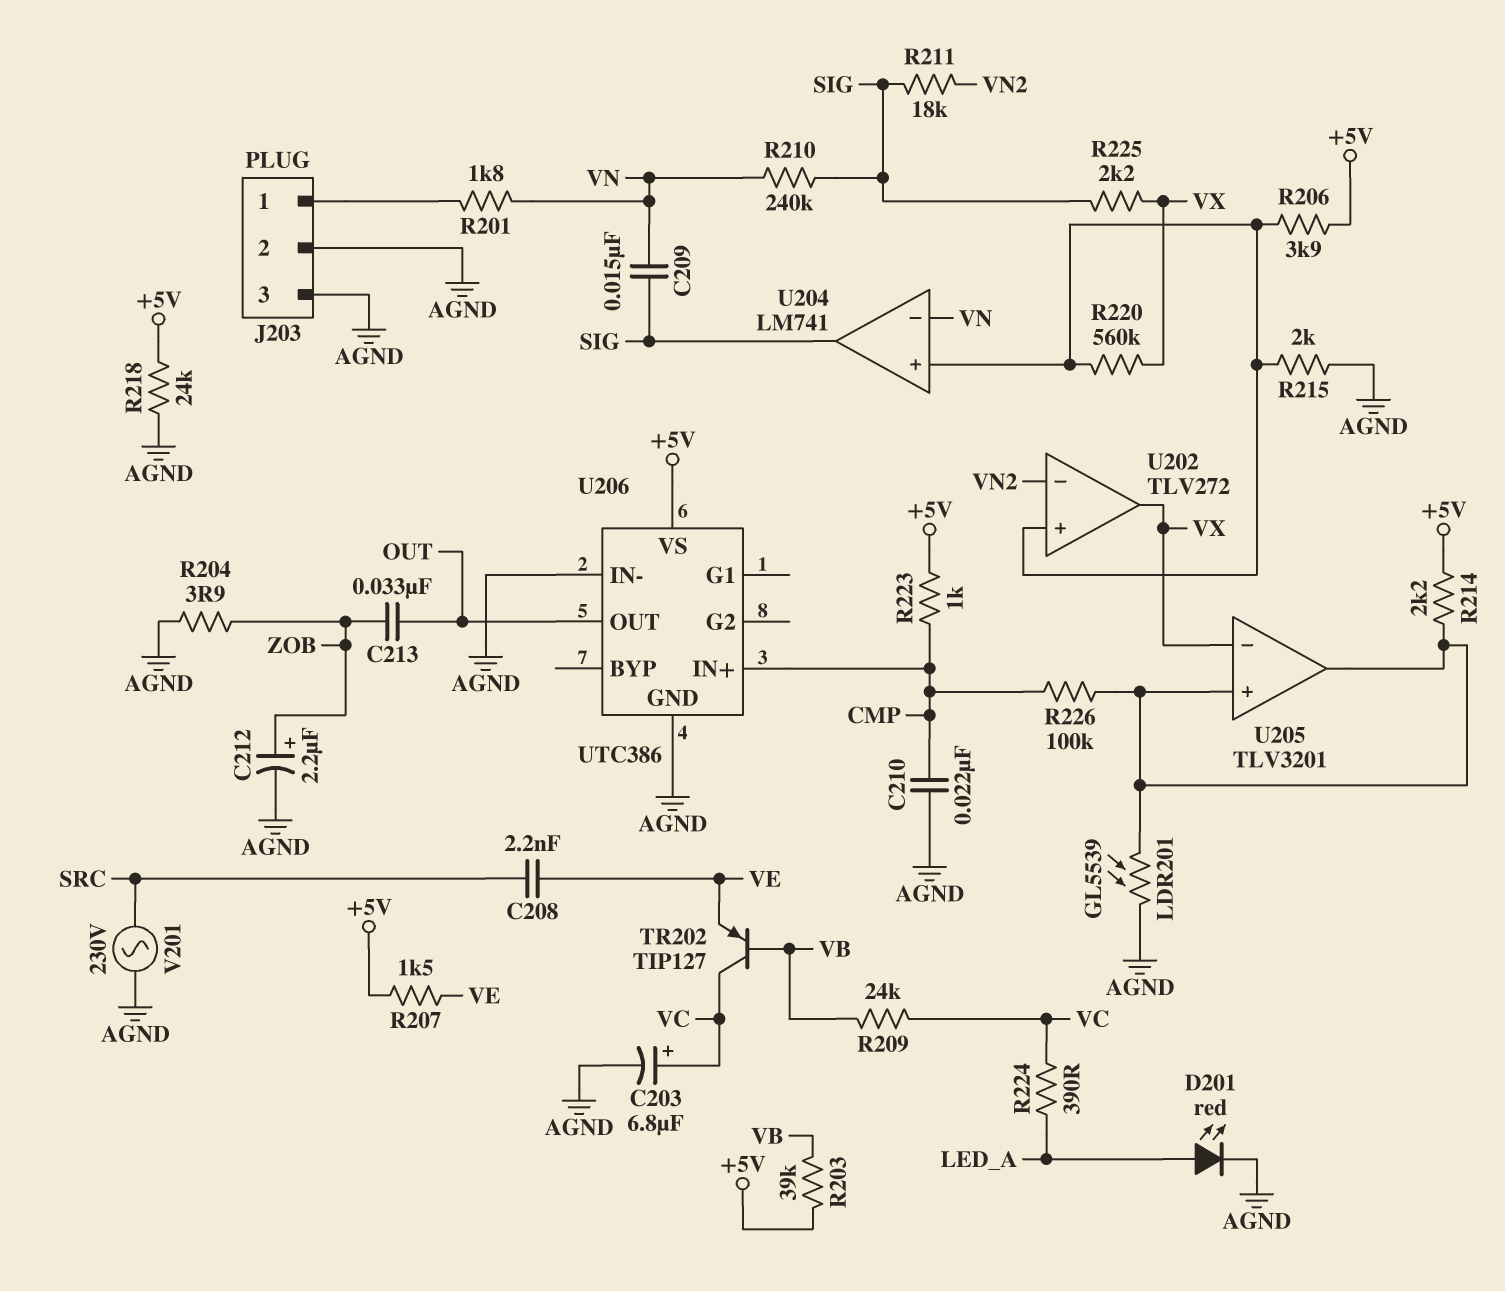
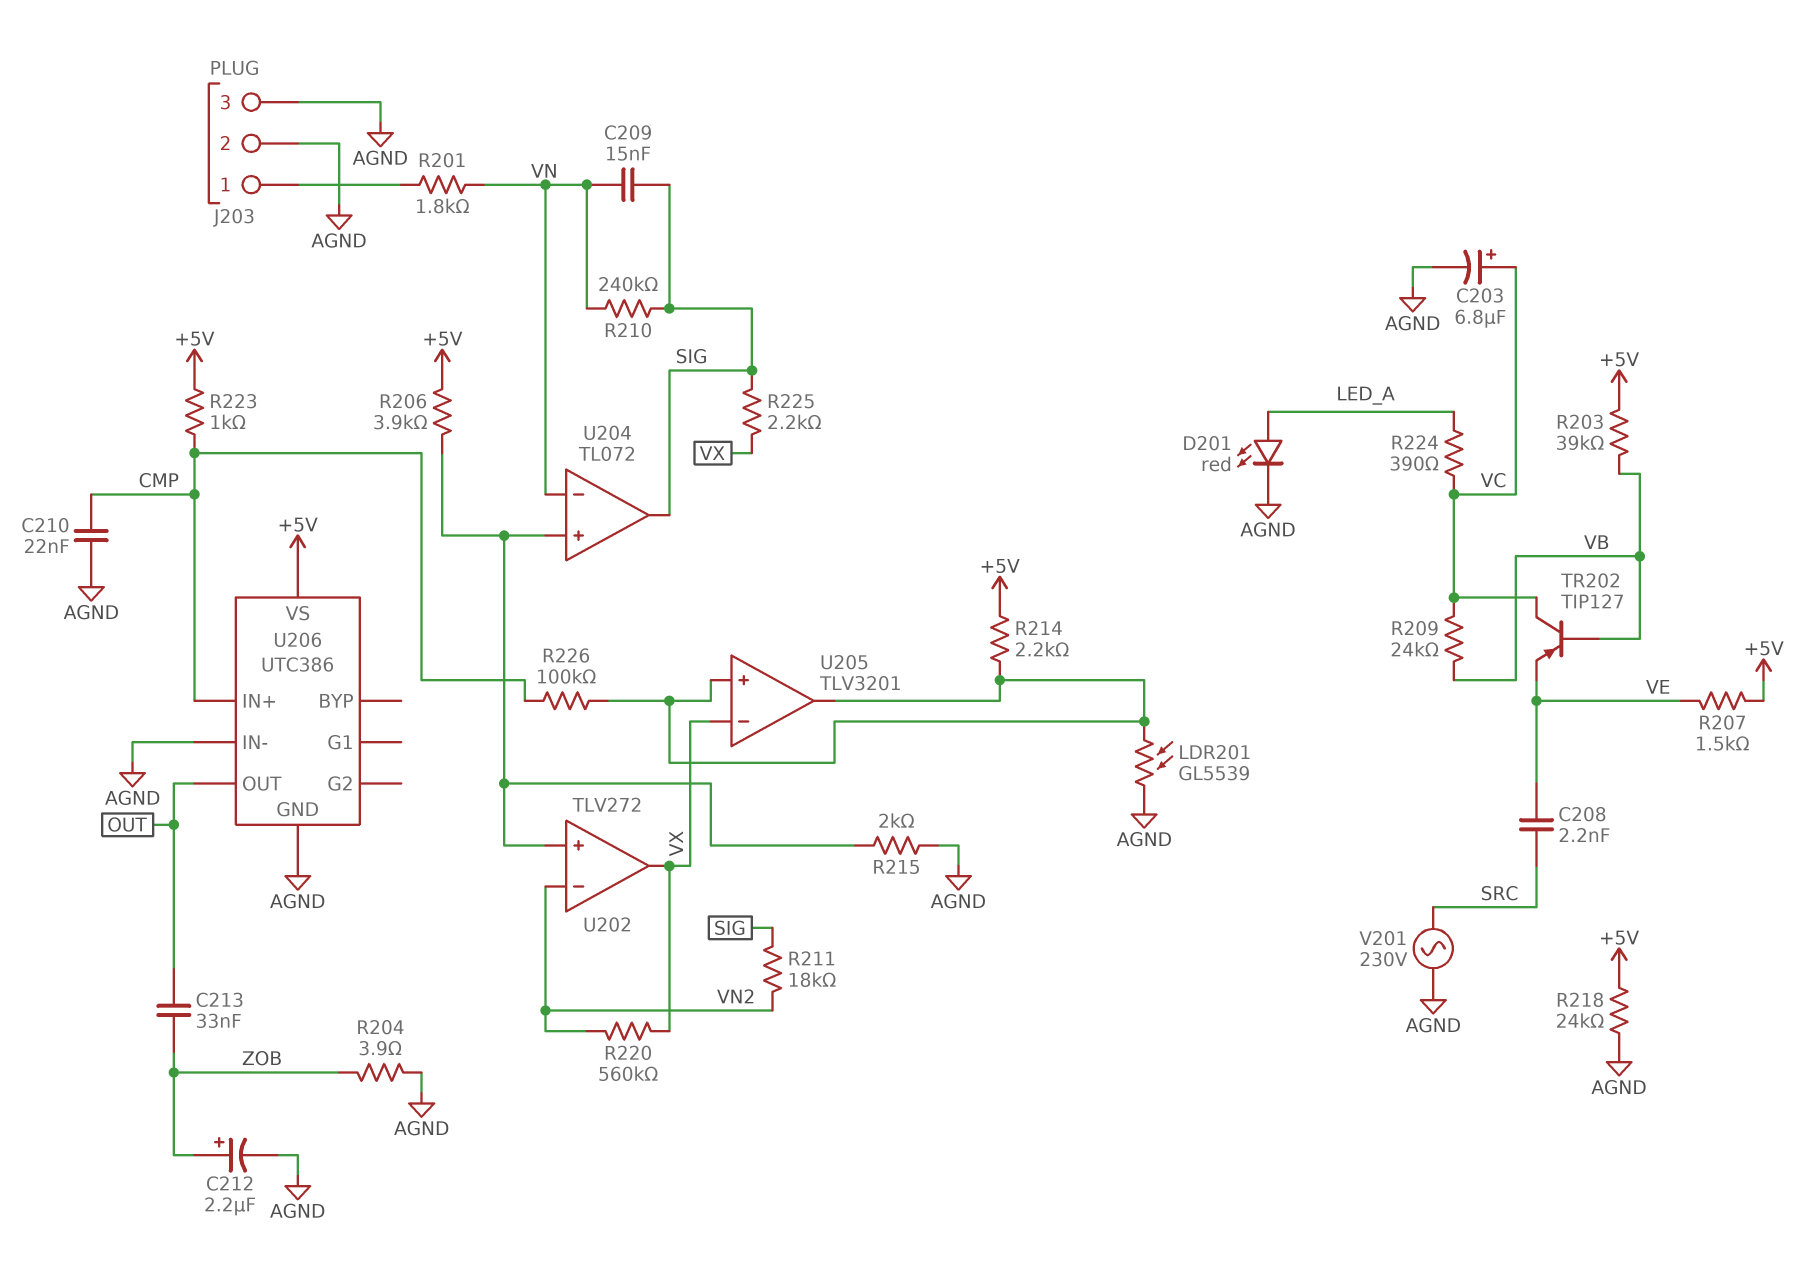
R220: 560k (U202/in+, VX) -> 560k (VN2, VX)
U204: LM741 -> TL072

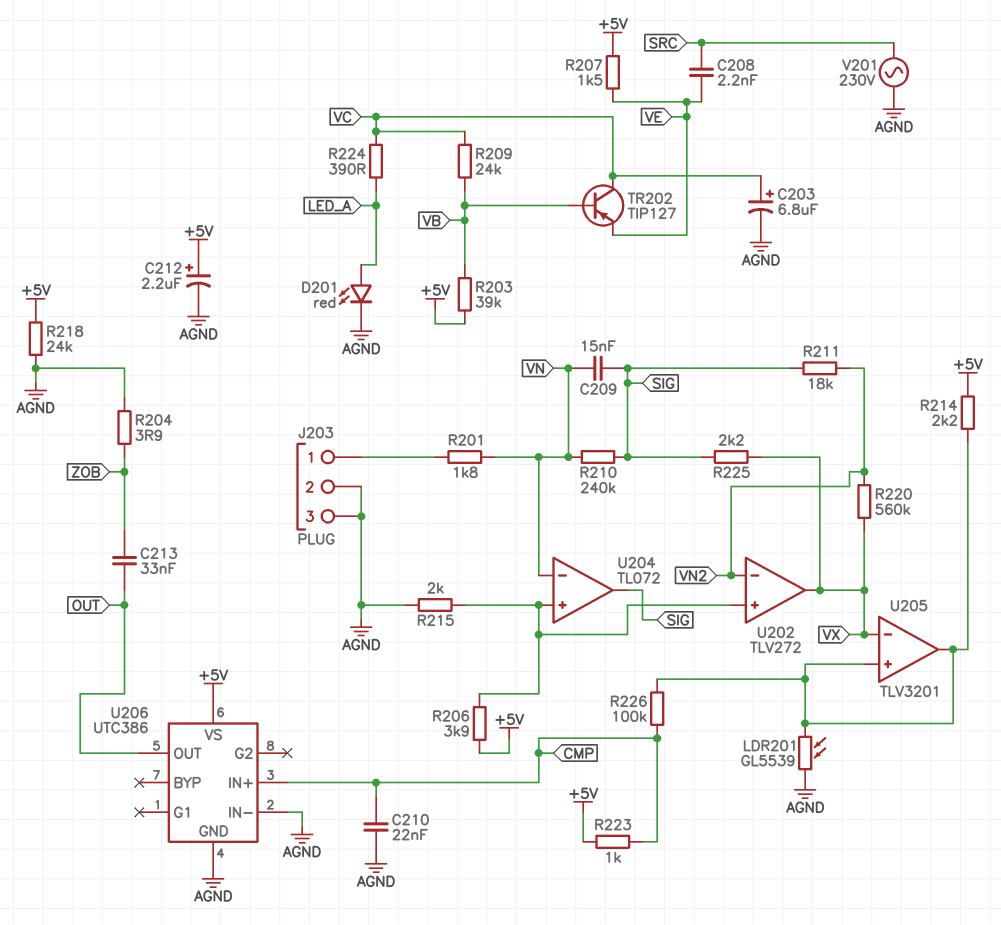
C212: 2.2uF (plus ZOB, minus AGND) -> 2.2uF (plus +5V, minus AGND)

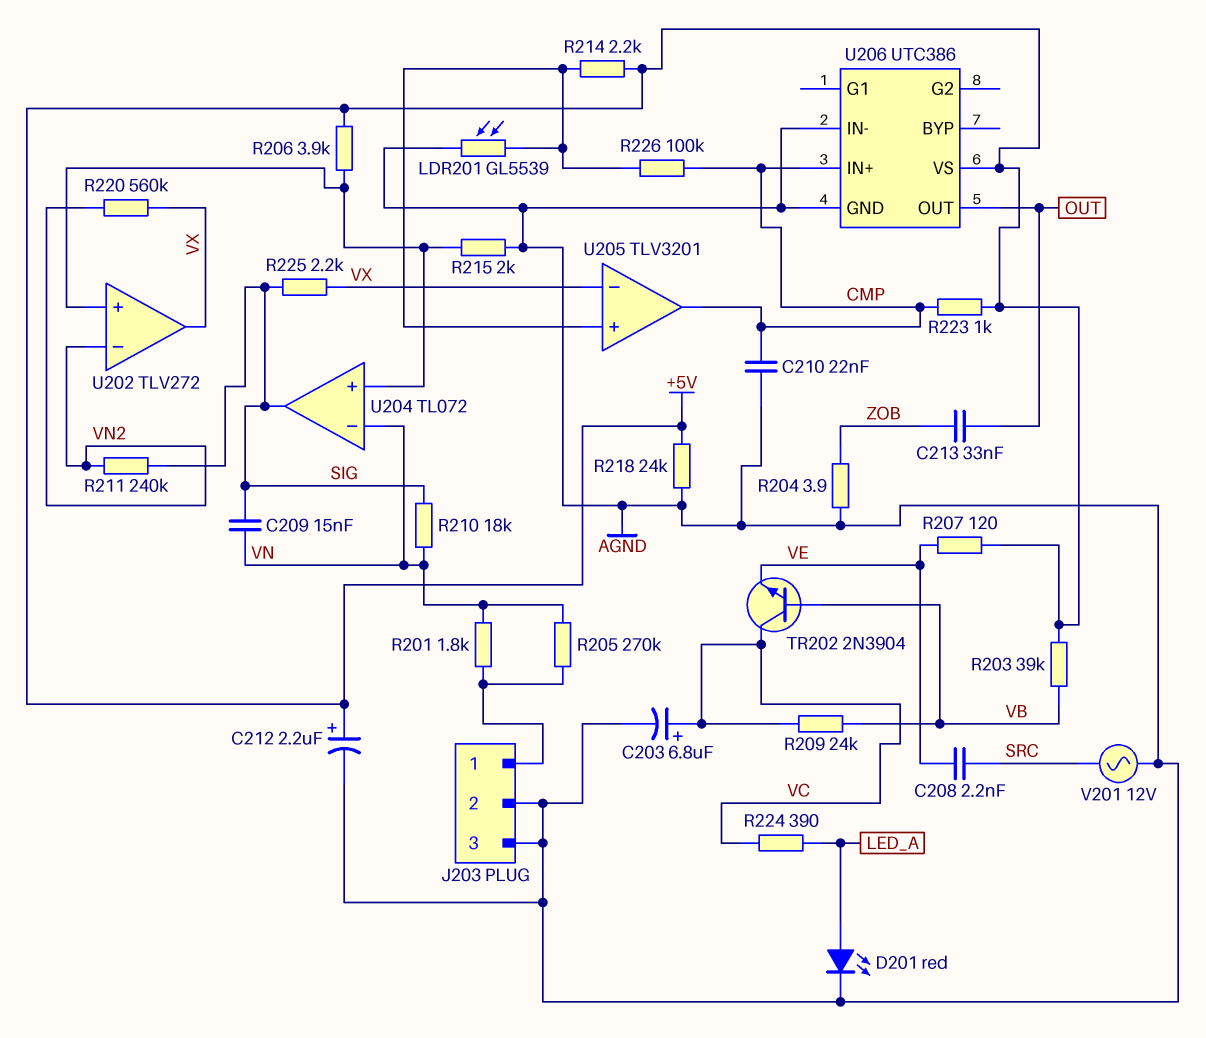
R205: none -> 270k (J203/1, VN)
R207: 1.5k (+5V, VE) -> 120 (+5V, VE)
R210: 240k (SIG, VN) -> 18k (SIG, VN)
R211: 18k (SIG, VN2) -> 240k (SIG, VN2)
TR202: PNP TIP127 (B VB, C VC, E VE) -> NPN 2N3904 (B VB, C VC, E VE)
U205 pin out: U205/in+ -> CMP
V201: AC 230V (AGND, SRC) -> AC 12V (AGND, SRC)

